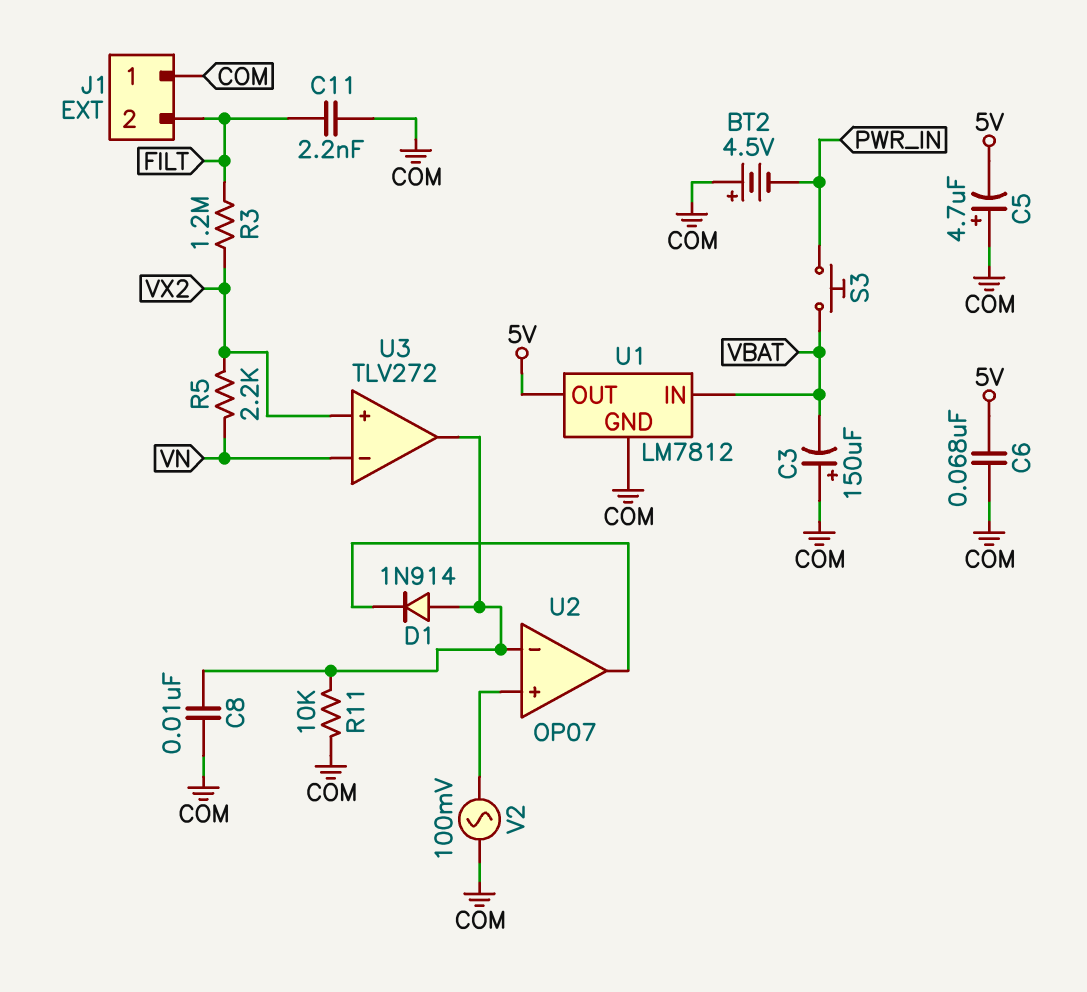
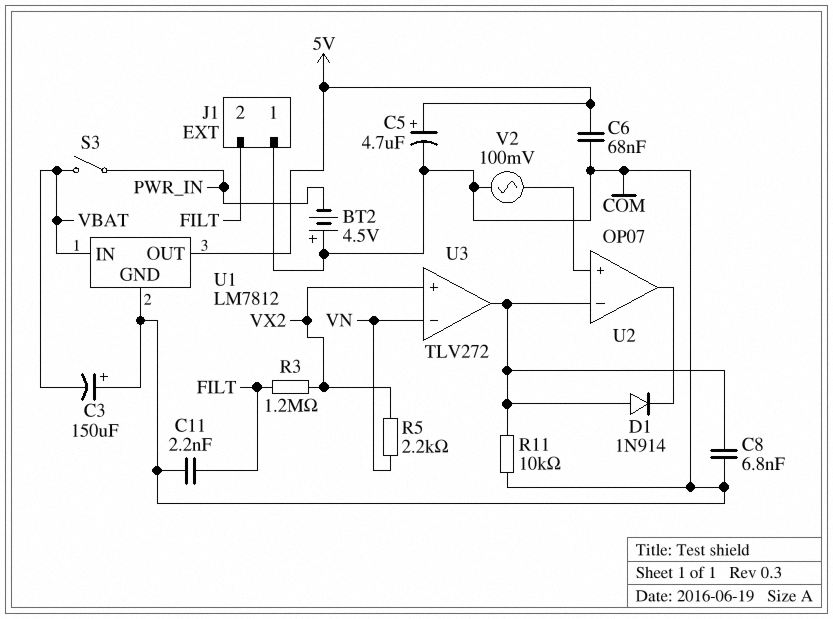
C5: 4.7uF (plus COM, minus 5V) -> 4.7uF (plus 5V, minus COM)
C8: 10nF (COM, U2/in-) -> 6.8nF (COM, U2/in-)
S3: button (PWR_IN, VBAT) -> switch (PWR_IN, VBAT)

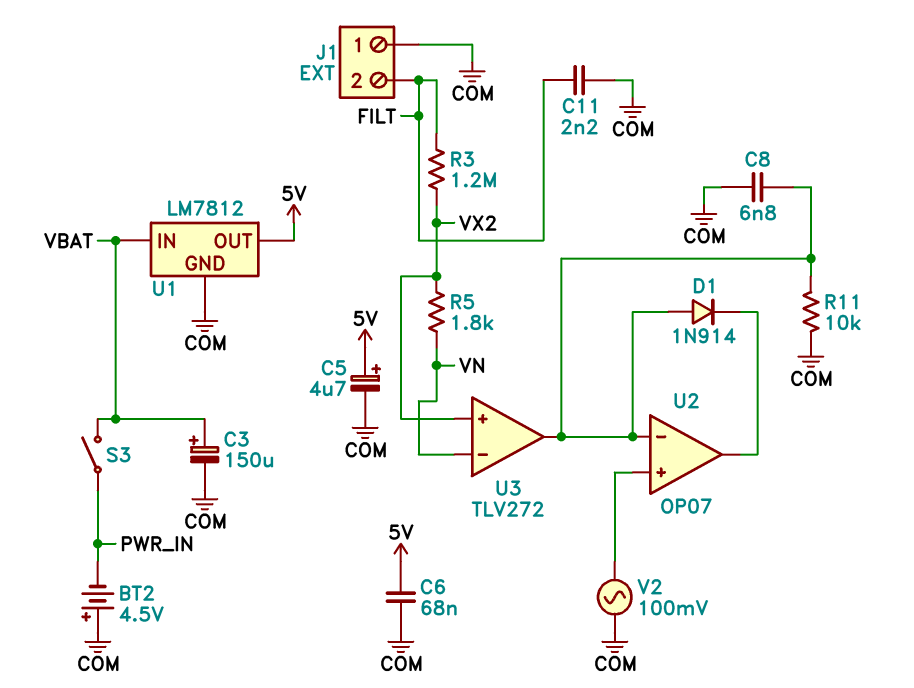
C3: 150uF (plus COM, minus VBAT) -> 150uF (plus VBAT, minus COM)
R5: 2.2k (VN, VX2) -> 1.8k (VN, VX2)

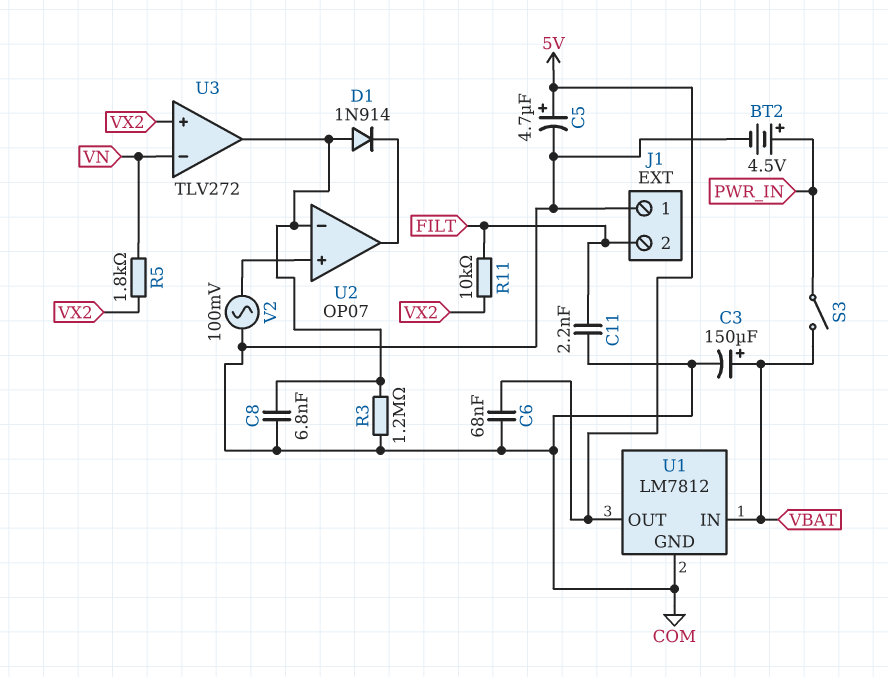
BT2: 4.5V (plus COM, minus PWR_IN) -> 4.5V (plus PWR_IN, minus COM)
R3: 1.2M (FILT, VX2) -> 1.2M (COM, U2/in-)
R11: 10k (COM, U2/in-) -> 10k (FILT, VX2)

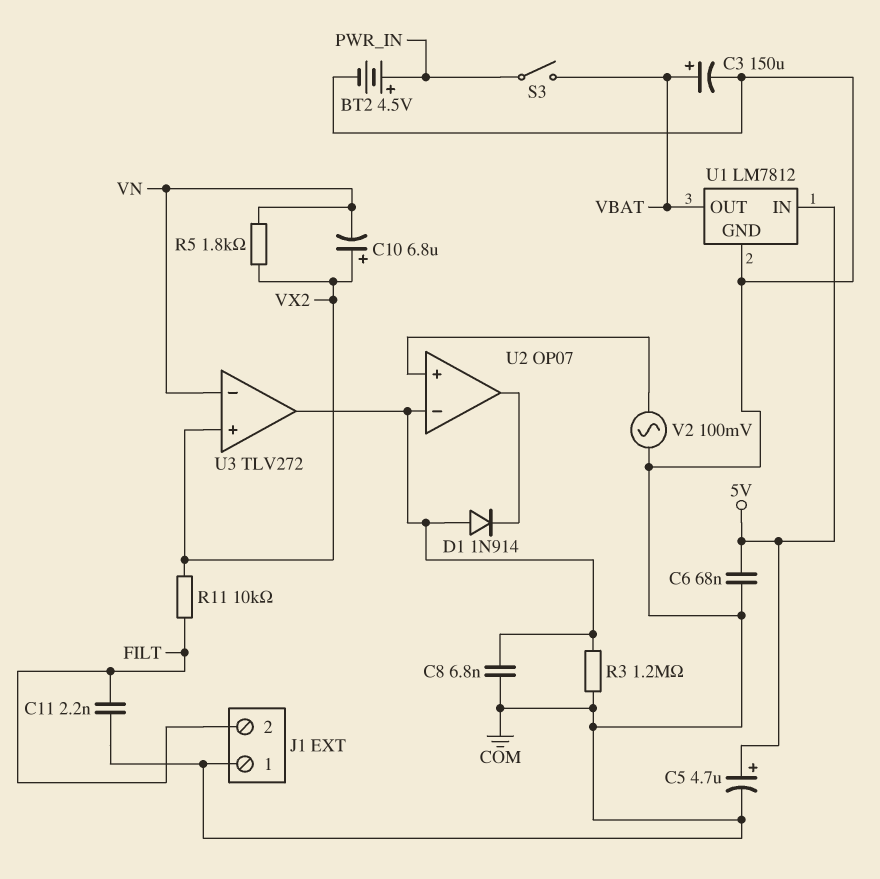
C10: none -> 6.8uF (plus VX2, minus VN)
U1 pin IN: VBAT -> 5V
U1 pin OUT: 5V -> VBAT

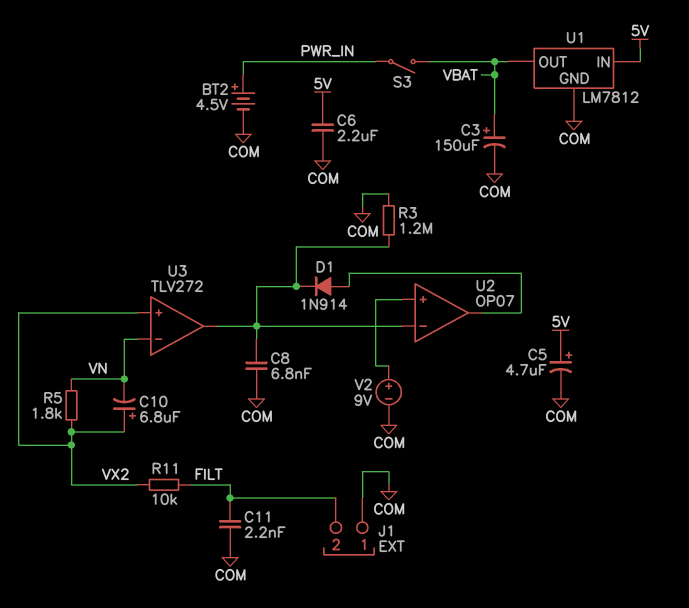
C6: 68nF (5V, COM) -> 2.2uF (5V, COM)
D1: diode 1N914 (A U2/in-, K U2/out) -> diode 1N914 (A U2/out, K U2/in-)
V2: AC 100mV (COM, U2/in+) -> 9V (plus U2/in+, minus COM)

